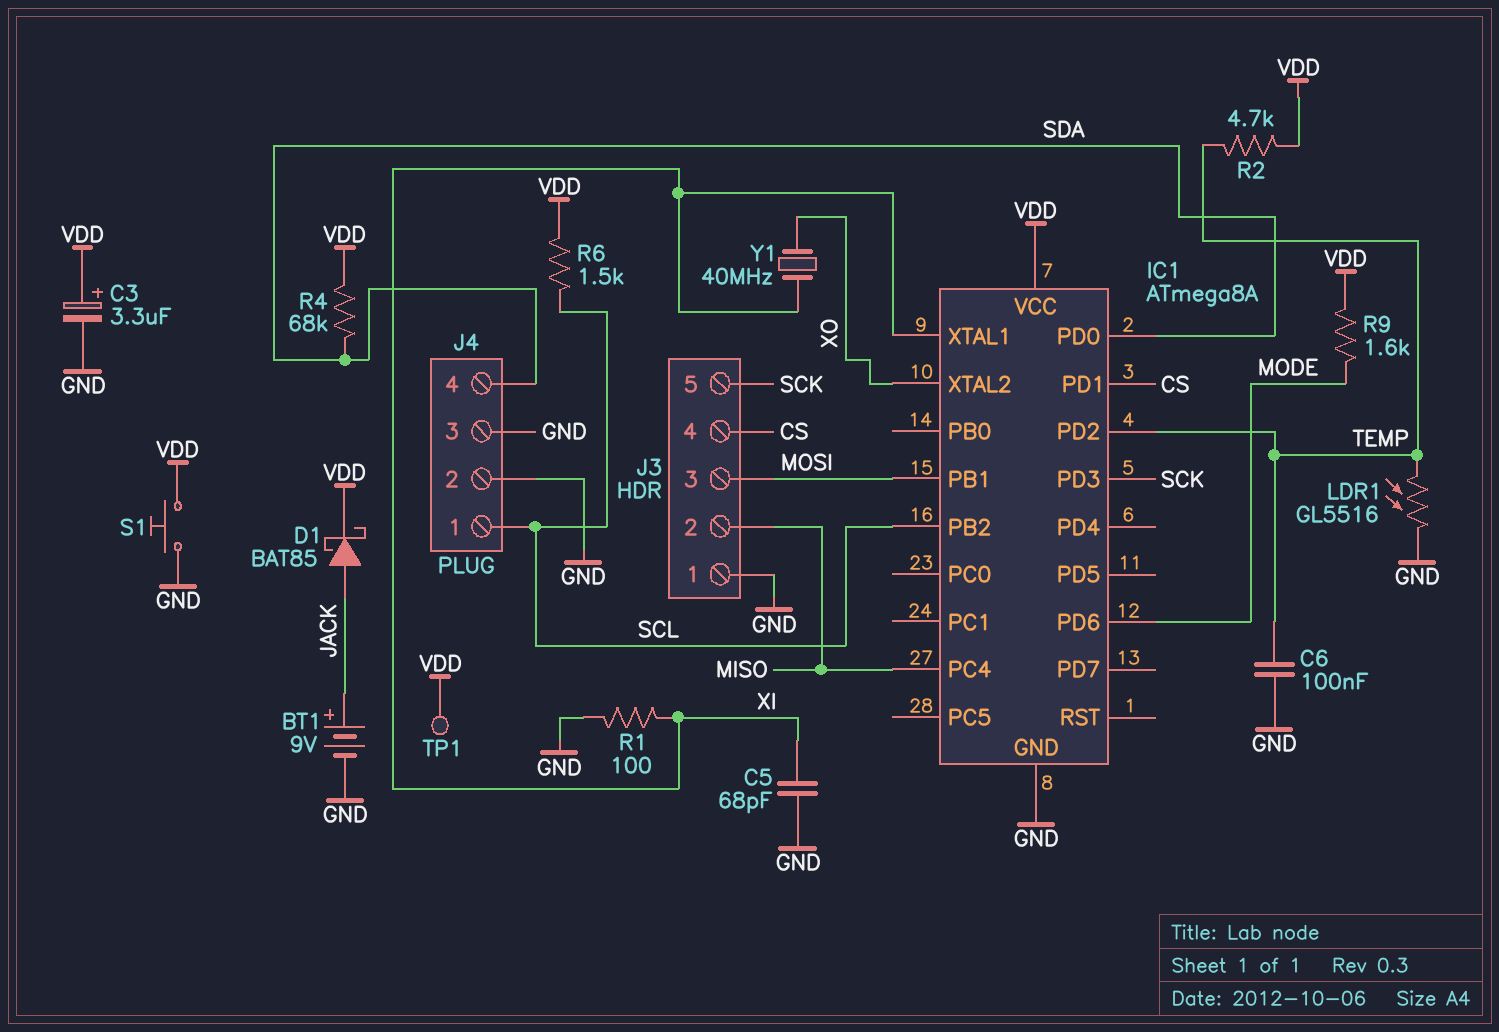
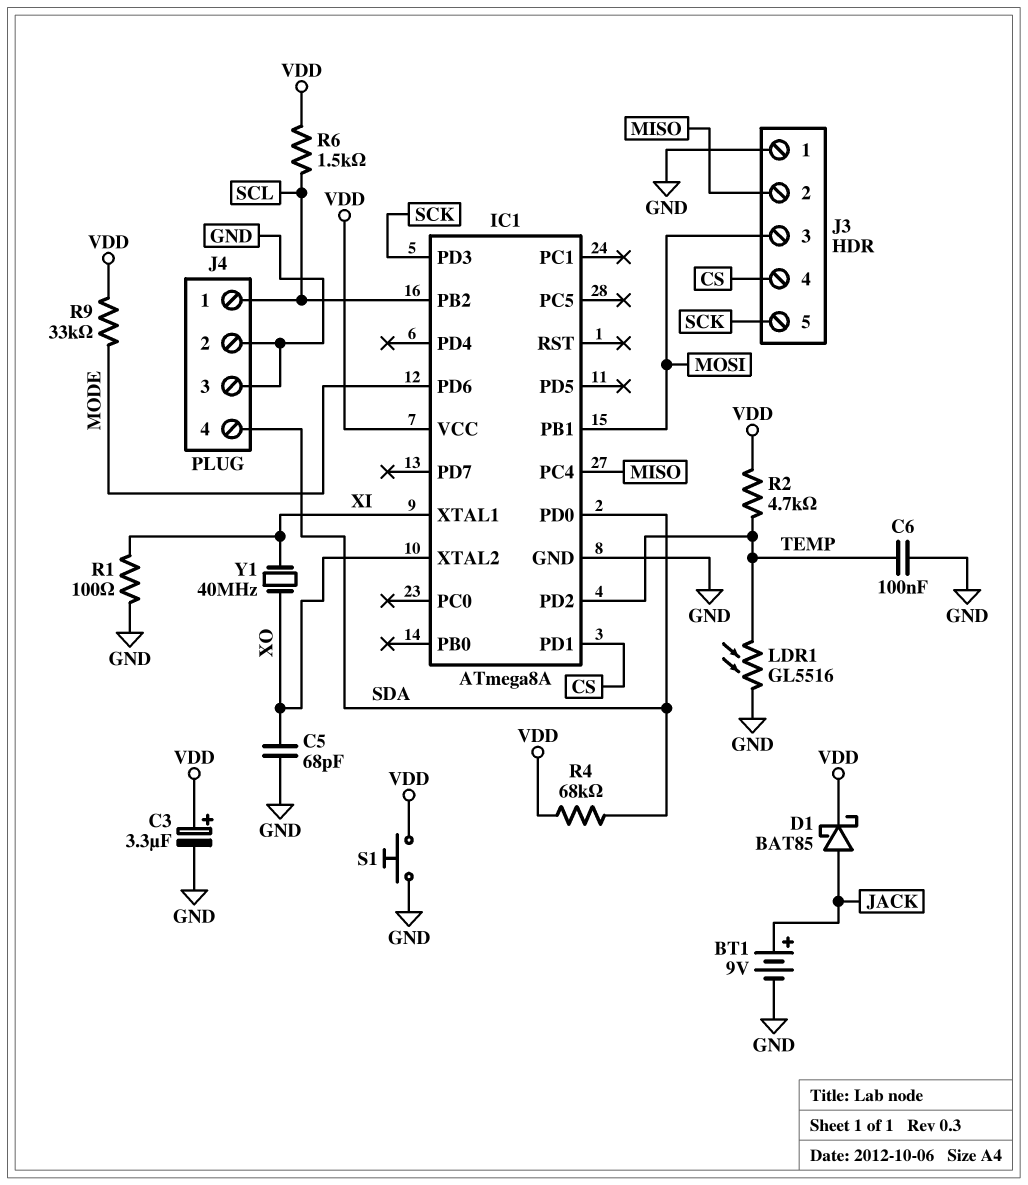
C5: 68pF (GND, XI) -> 68pF (GND, XO)
R9: 1.6k (MODE, VDD) -> 33k (MODE, VDD)
TP1: test point (VDD) -> none

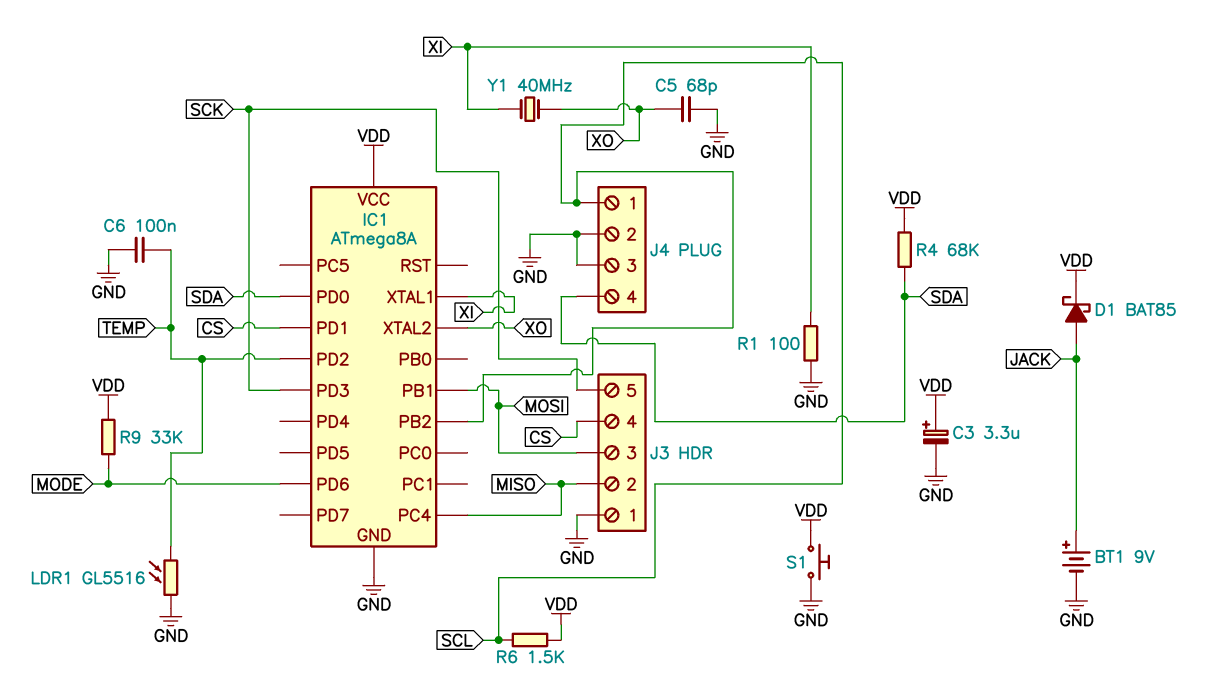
R2: 4.7k (TEMP, VDD) -> none

